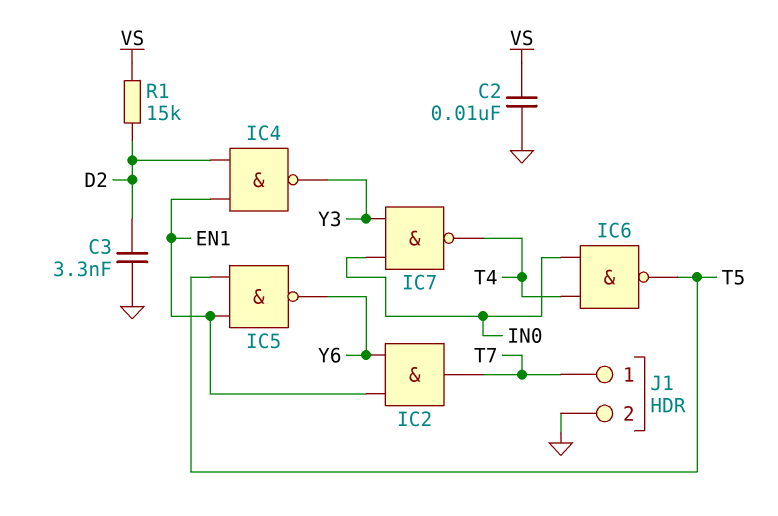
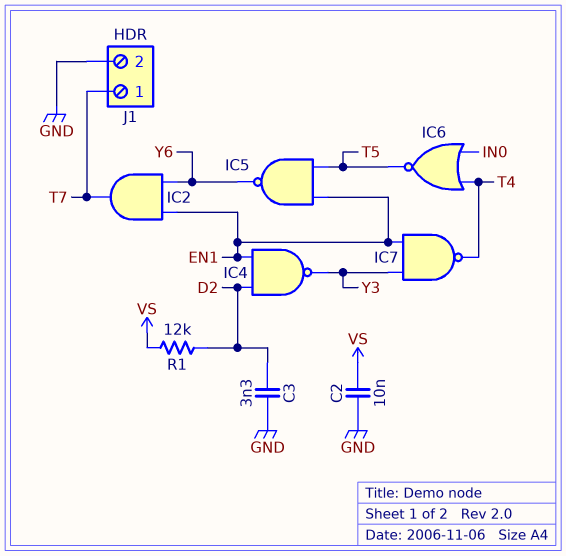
IC6: NAND (in IN0, in T4, out T5) -> NOR (in IN0, in T4, out T5)
IC7: NAND (in IN0, in Y3, out T4) -> NAND (in EN1, in Y3, out T4)
R1: 15k (D2, VS) -> 12k (D2, VS)

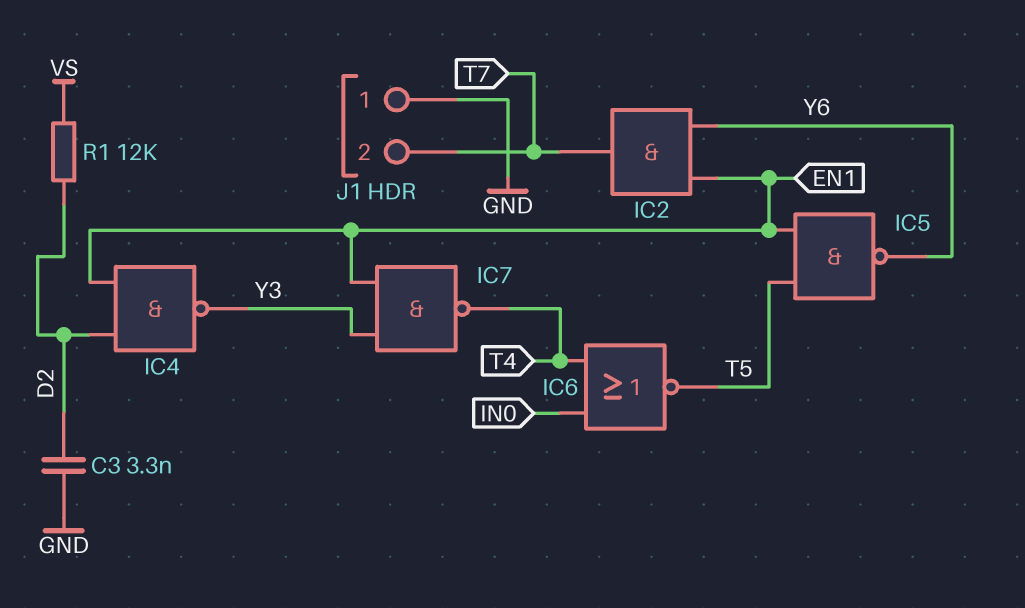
C2: 10nF (GND, VS) -> none
J1 pin 1: T7 -> GND
J1 pin 2: GND -> T7

